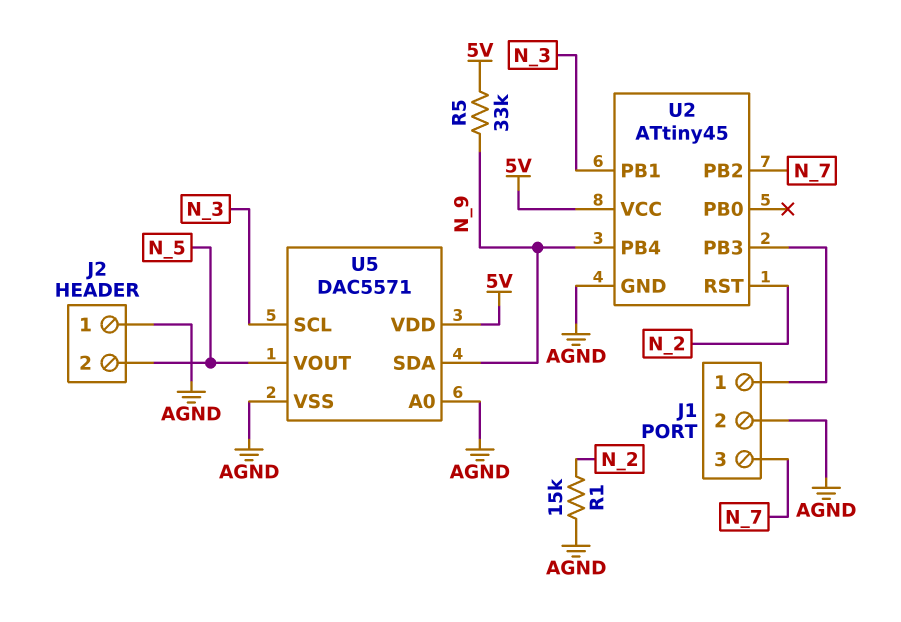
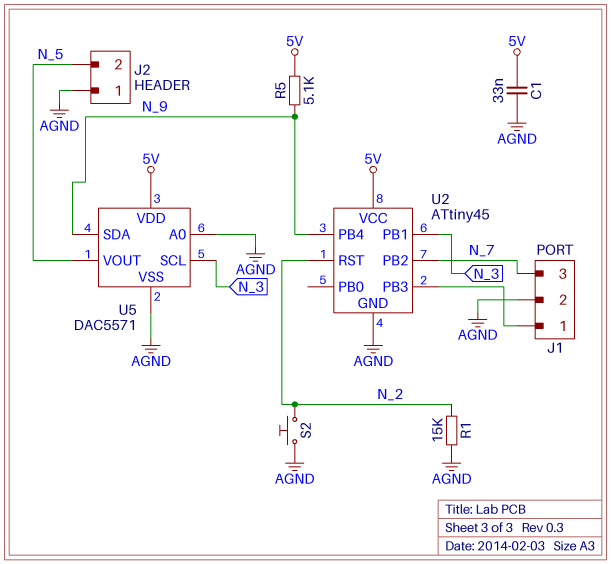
C1: none -> 33nF (5V, AGND)
R5: 33k (5V, N_9) -> 5.1k (5V, N_9)
S2: none -> button (AGND, N_2)

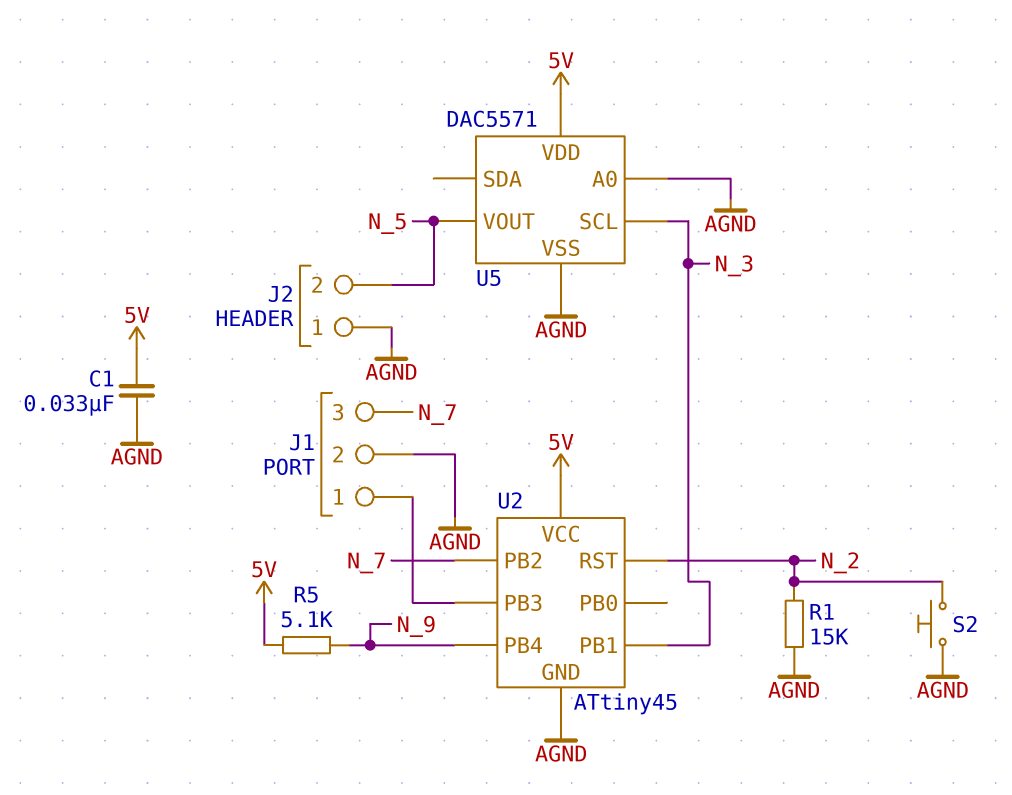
U5 pin SDA: N_9 -> none

